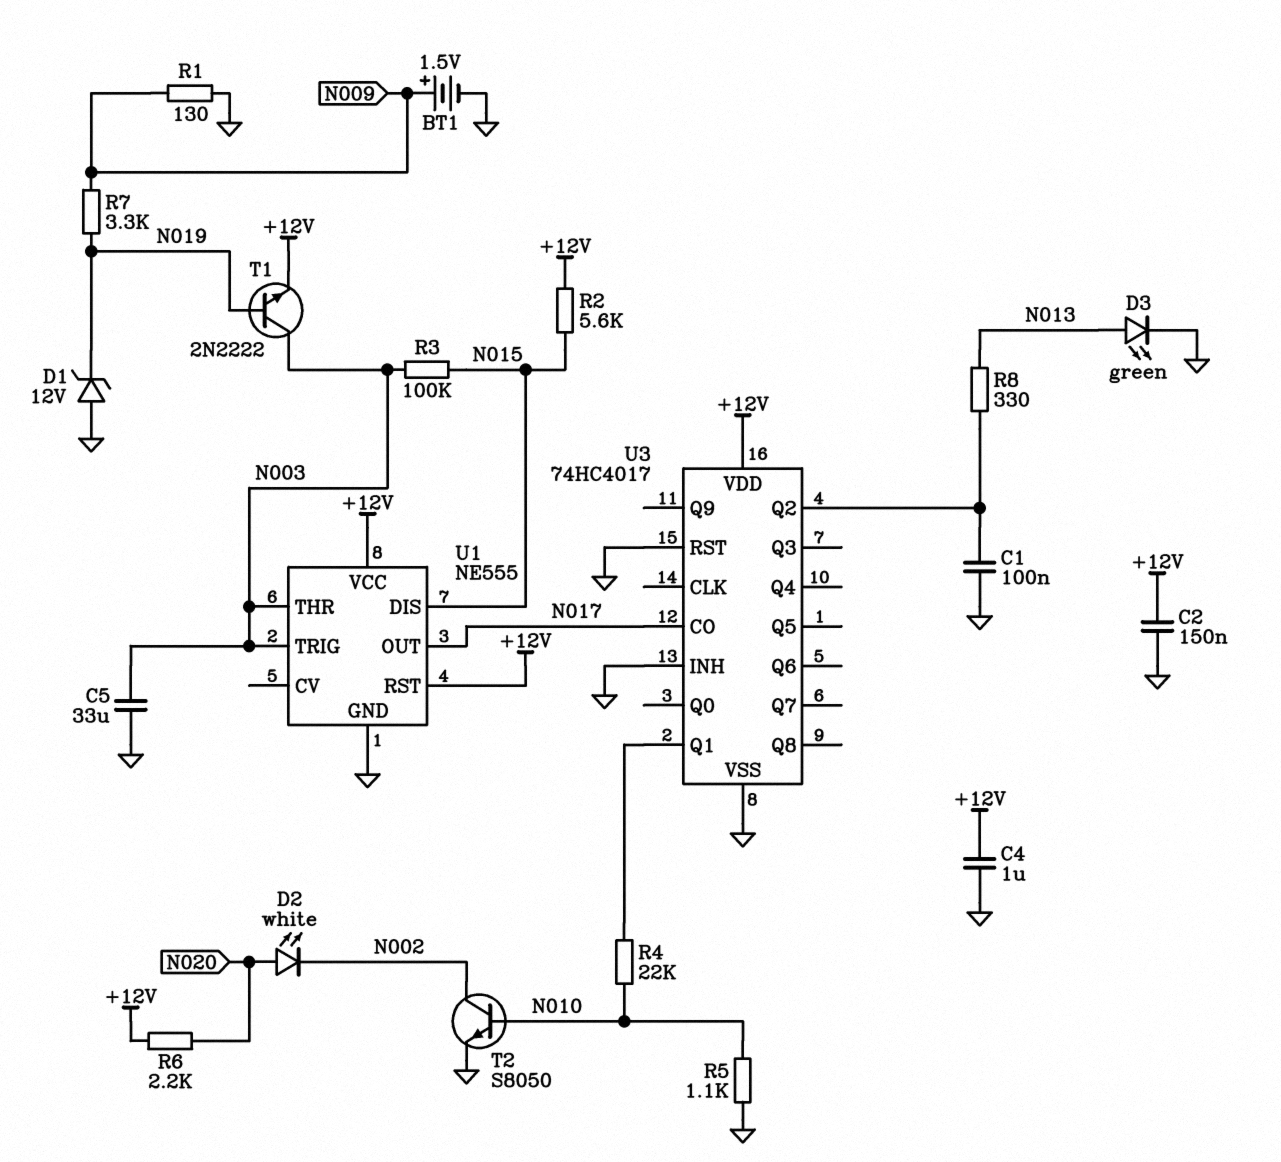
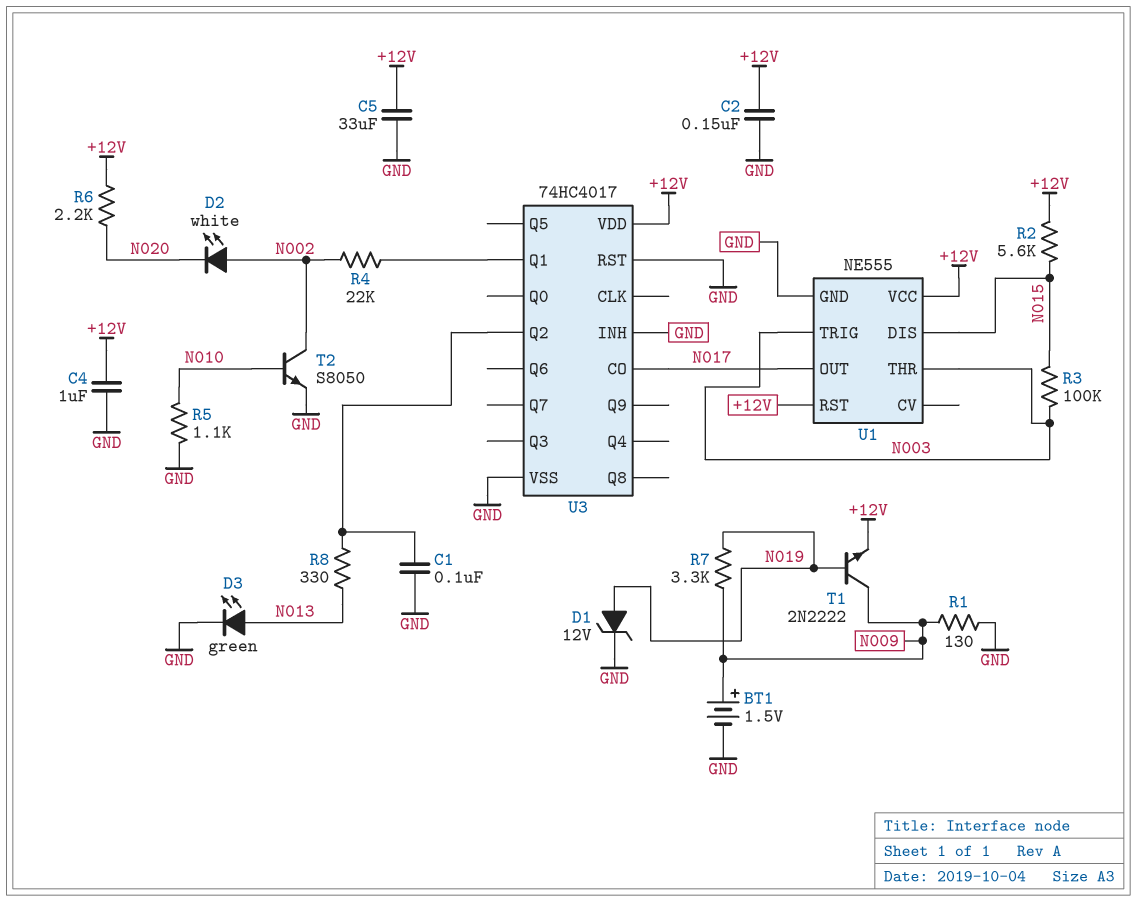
C5: 33uF (GND, N003) -> 33uF (+12V, GND)
D1: zener 12V (A GND, K N019) -> zener 12V (A N019, K GND)
D2: LED white (A N020, K N002) -> LED white (A N002, K N020)
R4: 22k (N010, U3/Q1) -> 22k (N002, U3/Q1)
T1: NPN 2N2222 (B N019, C N003, E +12V) -> NPN 2N2222 (B N019, C N009, E +12V)

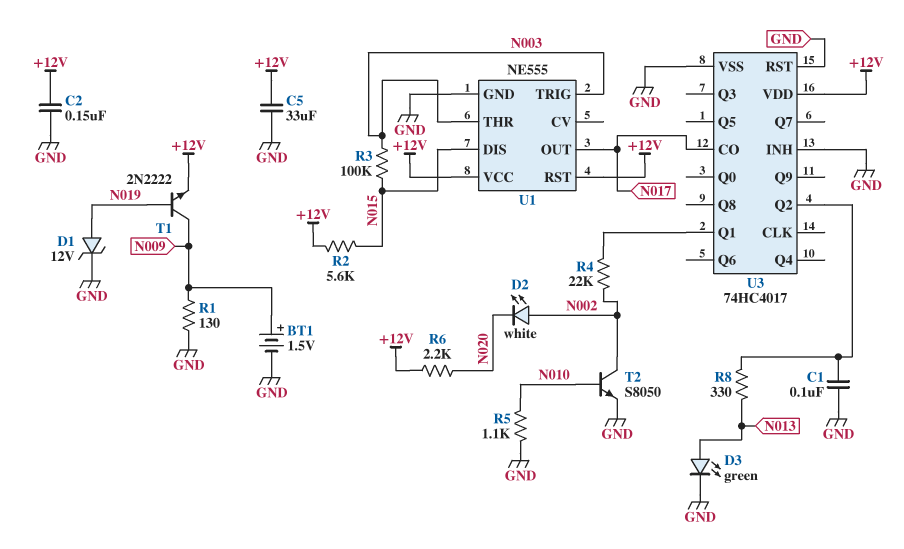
C4: 1uF (+12V, GND) -> none
R7: 3.3k (N009, N019) -> none

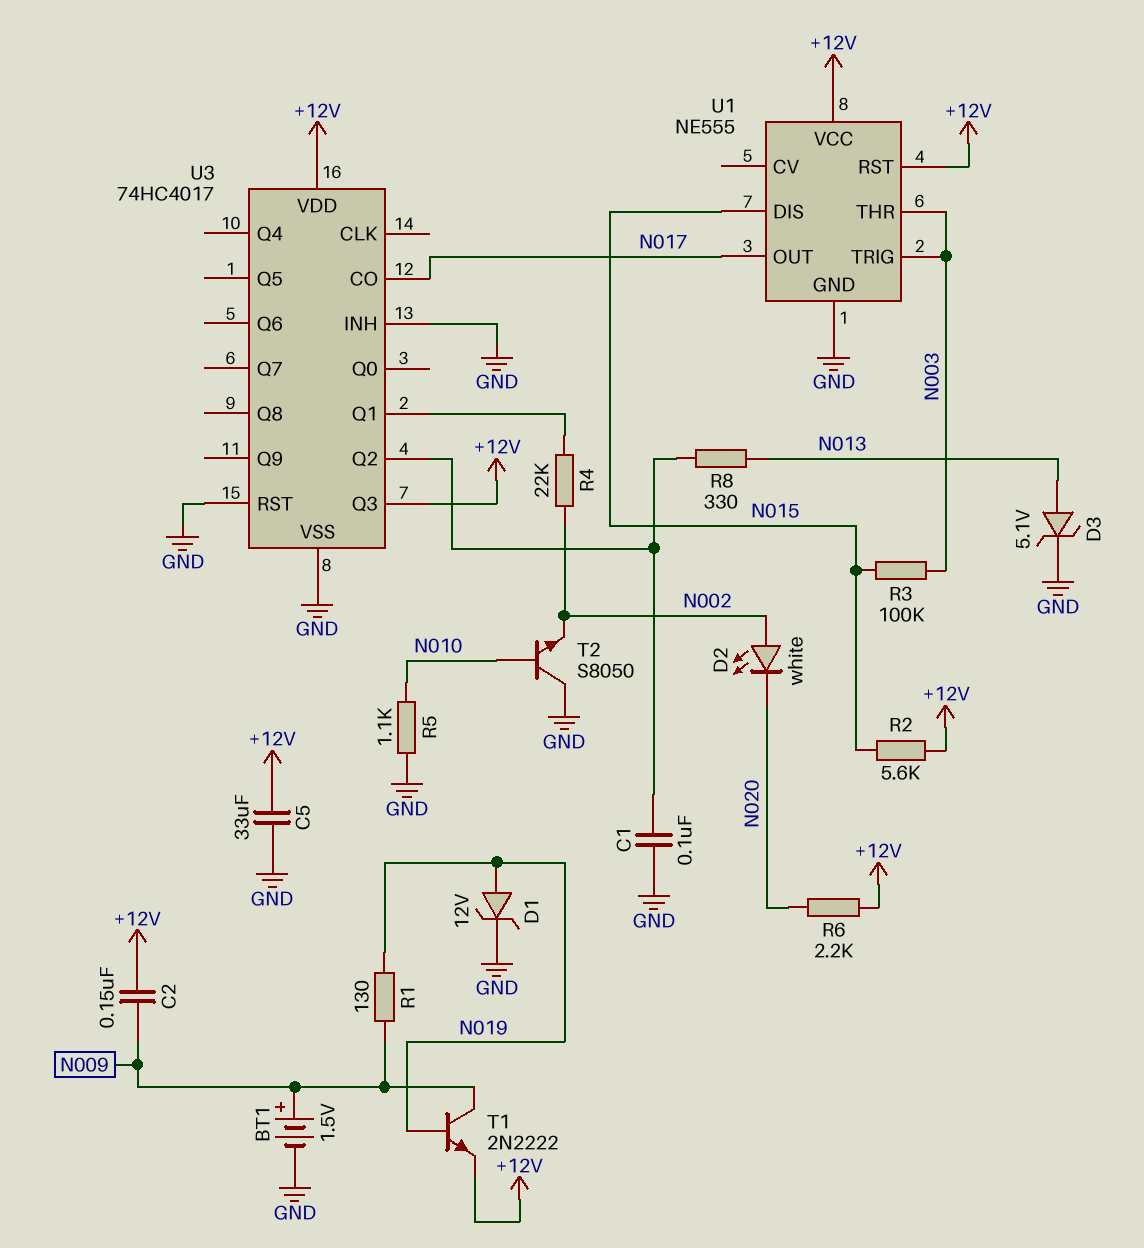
C2: 150nF (+12V, GND) -> 150nF (+12V, N009)
D3: LED green (A N013, K GND) -> zener 5.1V (A N013, K GND)
R1: 130 (GND, N009) -> 130 (N009, N019)
T2: NPN S8050 (B N010, C N002, E GND) -> NPN S8050 (B N010, C GND, E N002)
U3 pin Q3: none -> +12V

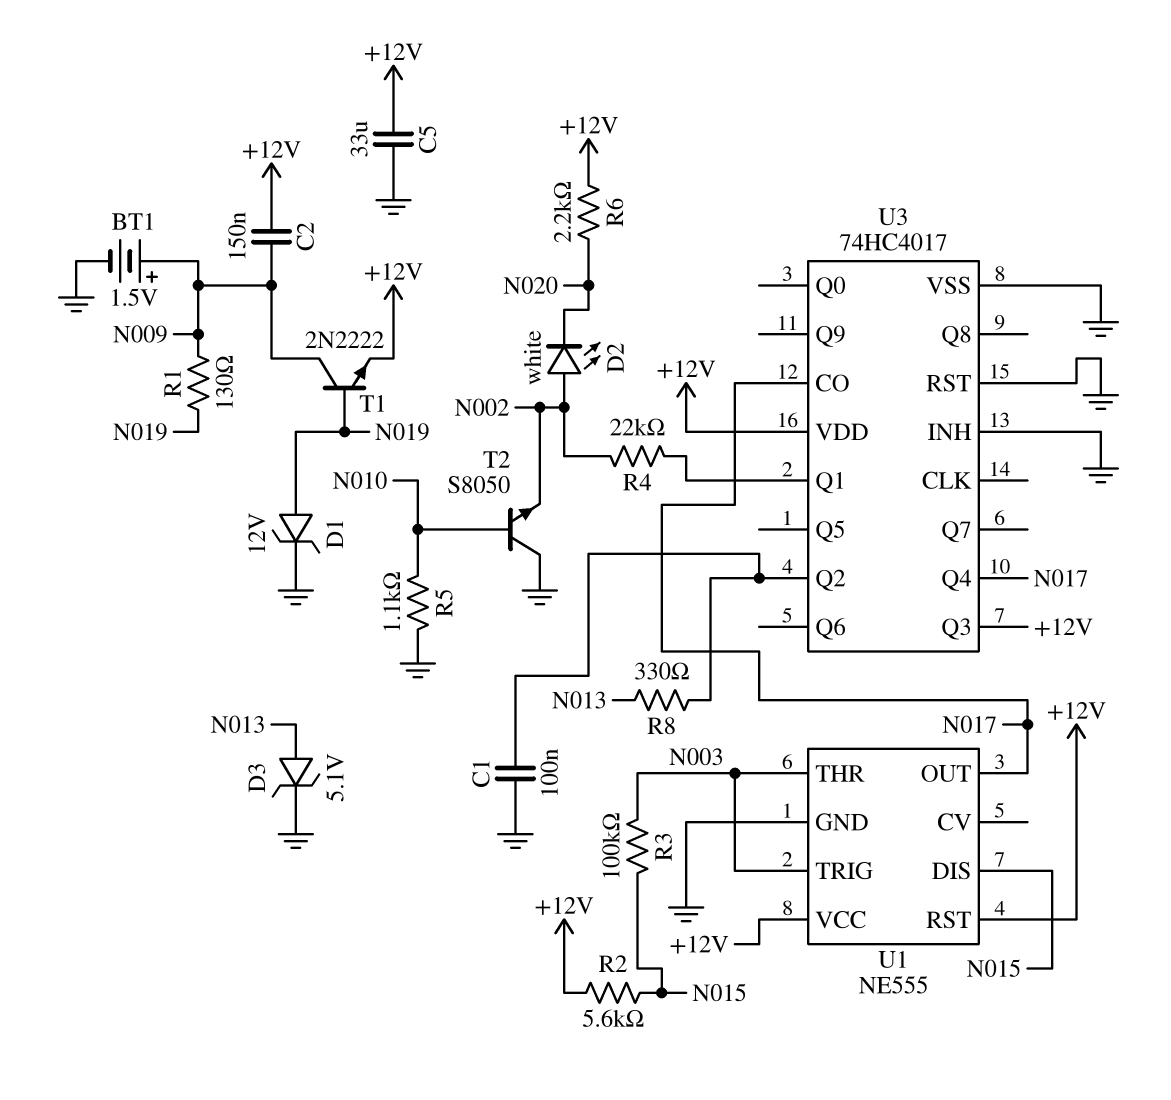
U3 pin Q4: none -> N017

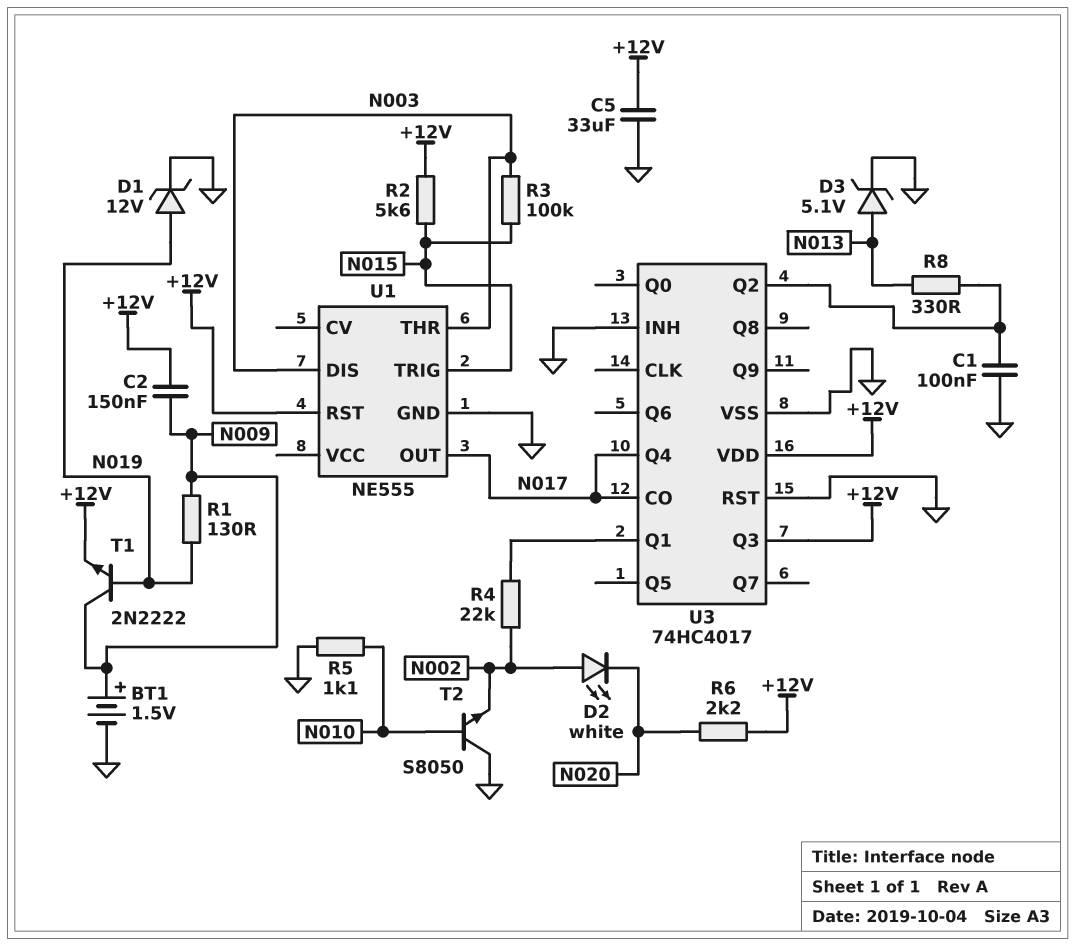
U1 pin DIS: N015 -> N003
U1 pin TRIG: N003 -> N015
U1 pin VCC: +12V -> none

